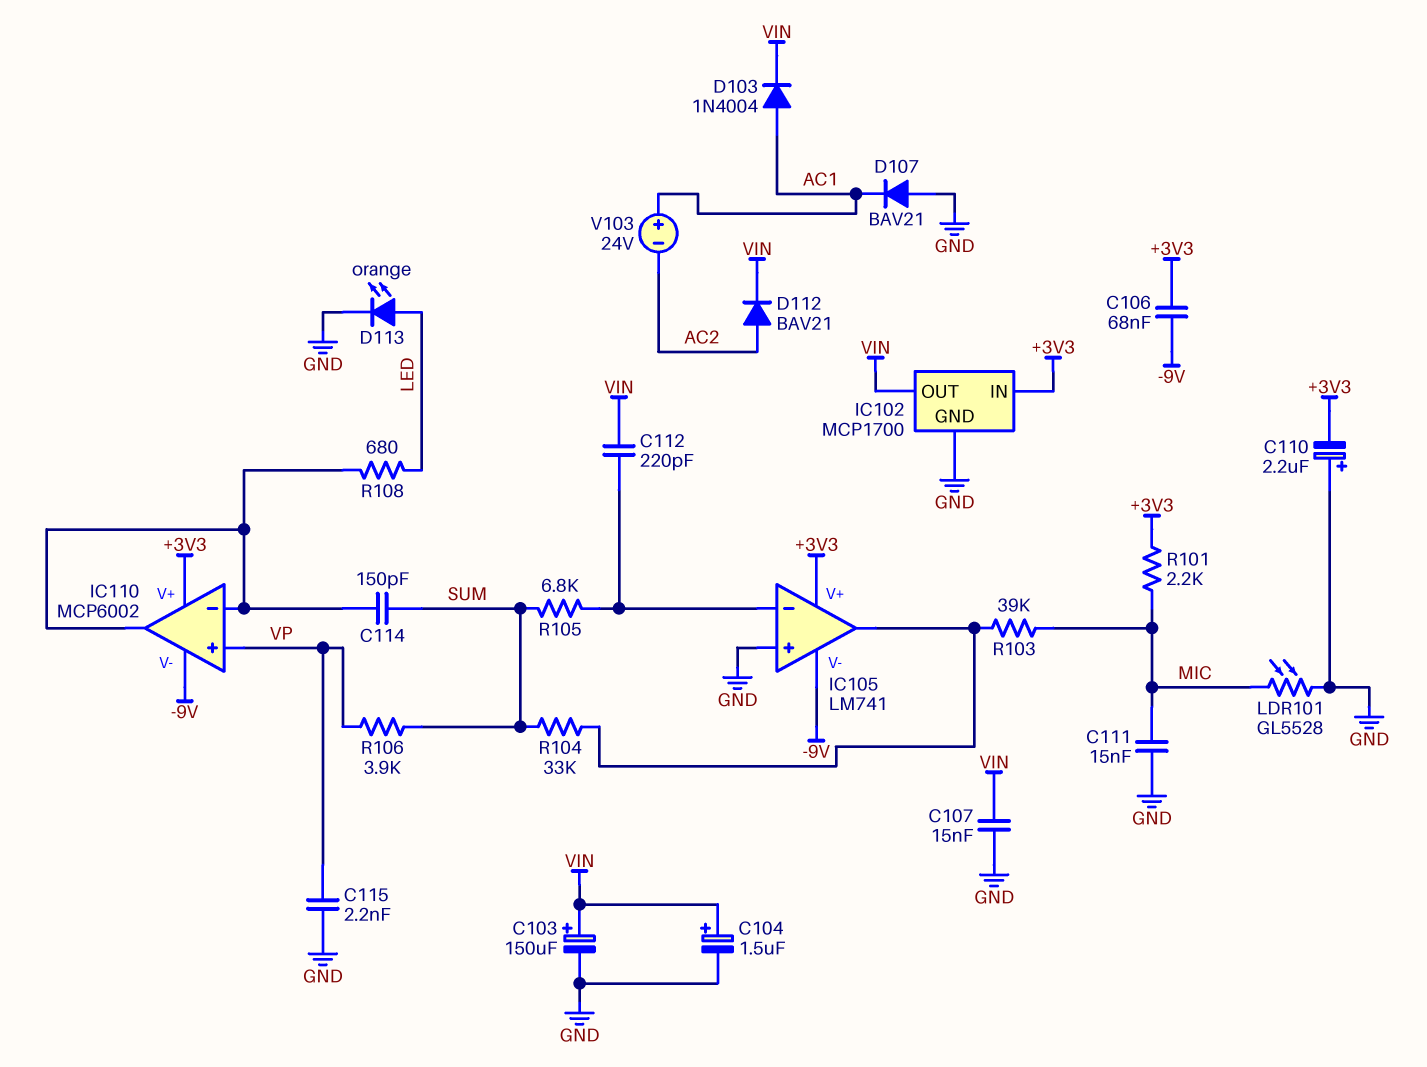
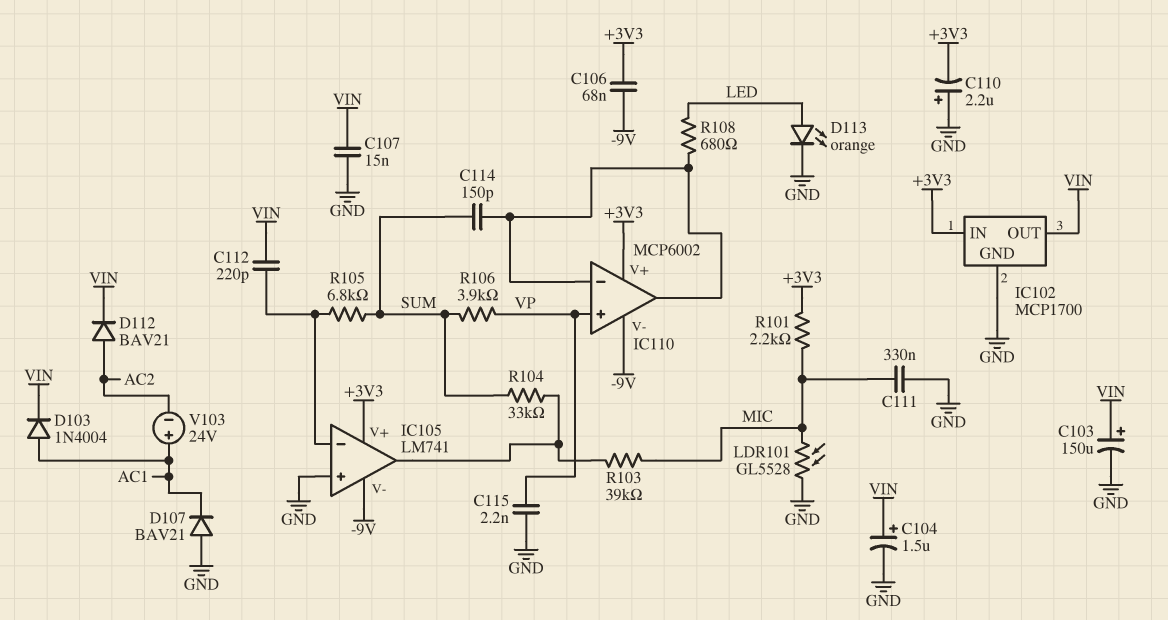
C111: 15nF (GND, MIC) -> 330nF (GND, MIC)

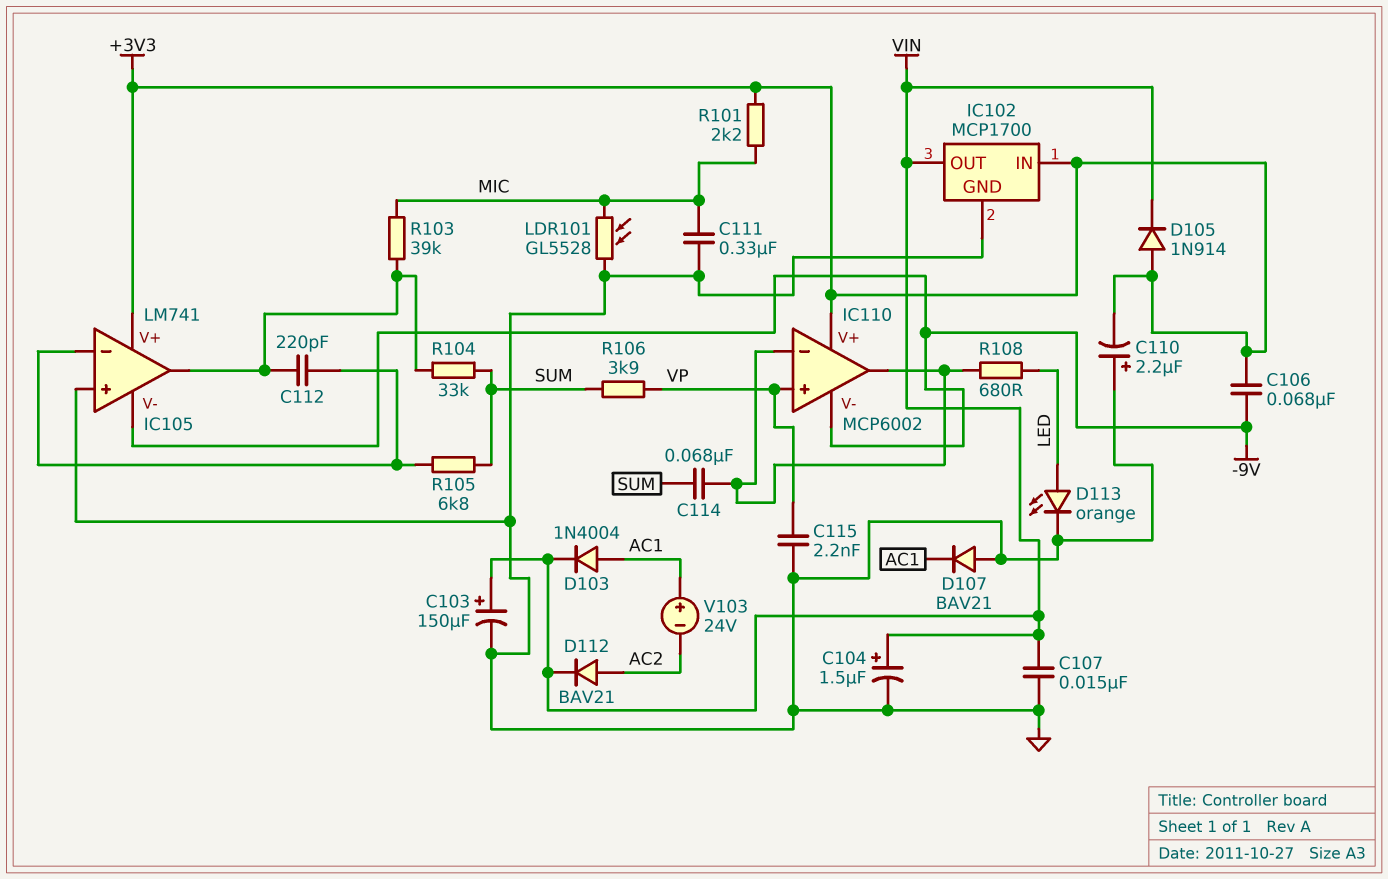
C112: 220pF (IC105/in-, VIN) -> 220pF (IC105/in-, IC105/out)
C114: 150pF (IC110/in-, SUM) -> 68nF (IC110/in-, SUM)
D105: none -> diode 1N914 (A +3V3, K VIN)

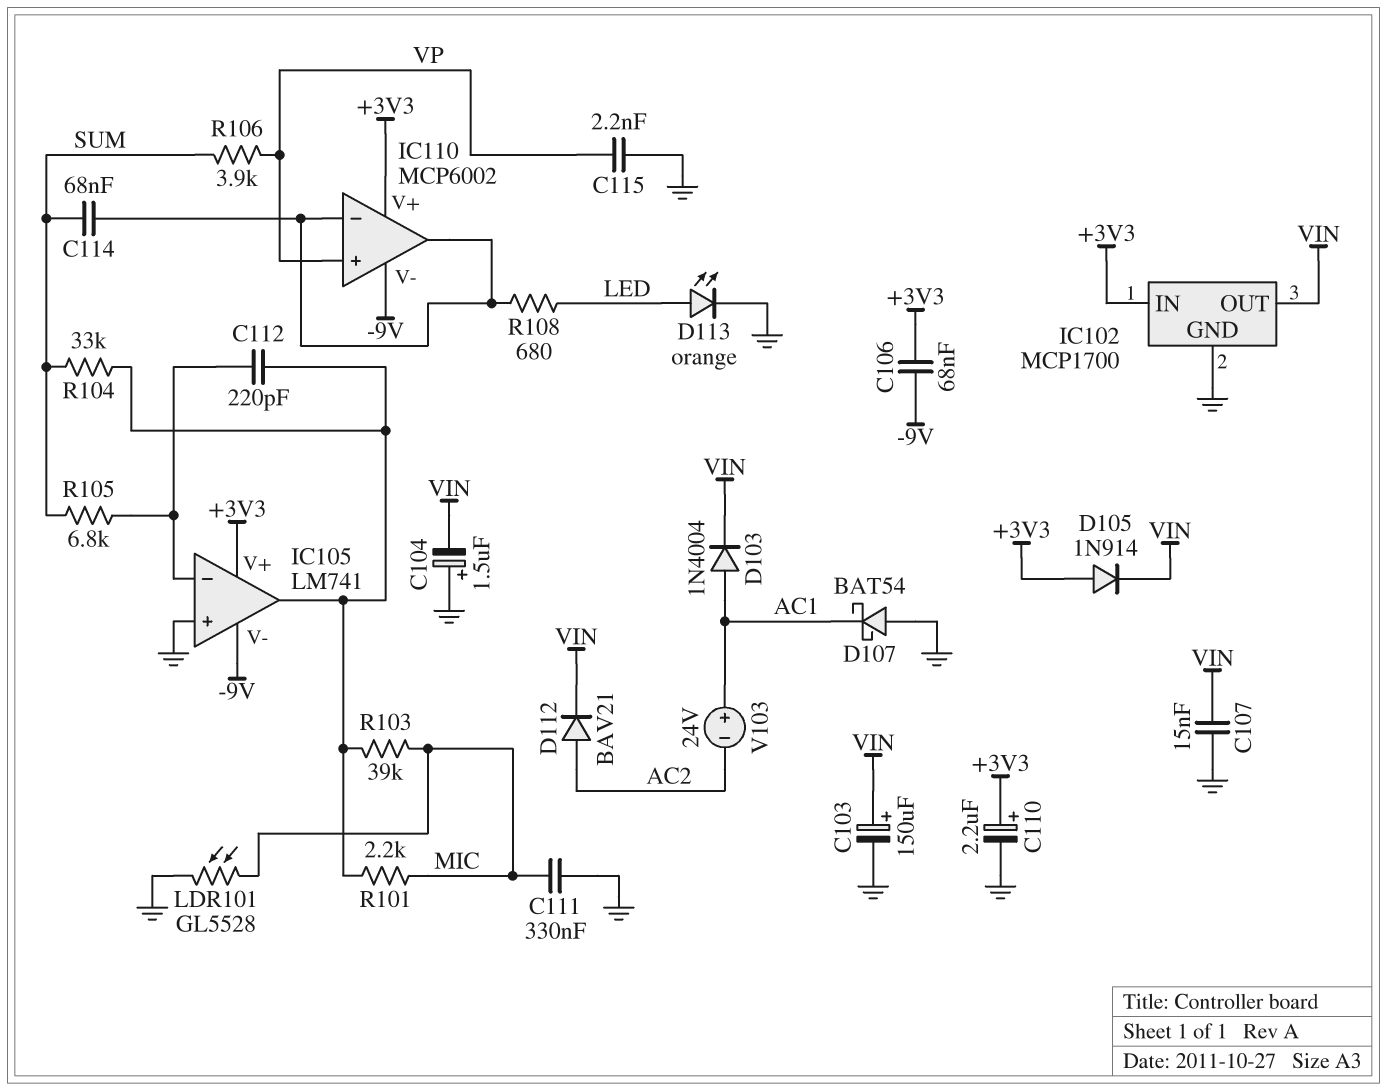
C104: 1.5uF (plus VIN, minus GND) -> 1.5uF (plus GND, minus VIN)
C110: 2.2uF (plus GND, minus +3V3) -> 2.2uF (plus +3V3, minus GND)
D107: diode BAV21 (A GND, K AC1) -> schottky BAT54 (A GND, K AC1)
R101: 2.2k (+3V3, MIC) -> 2.2k (IC105/out, MIC)

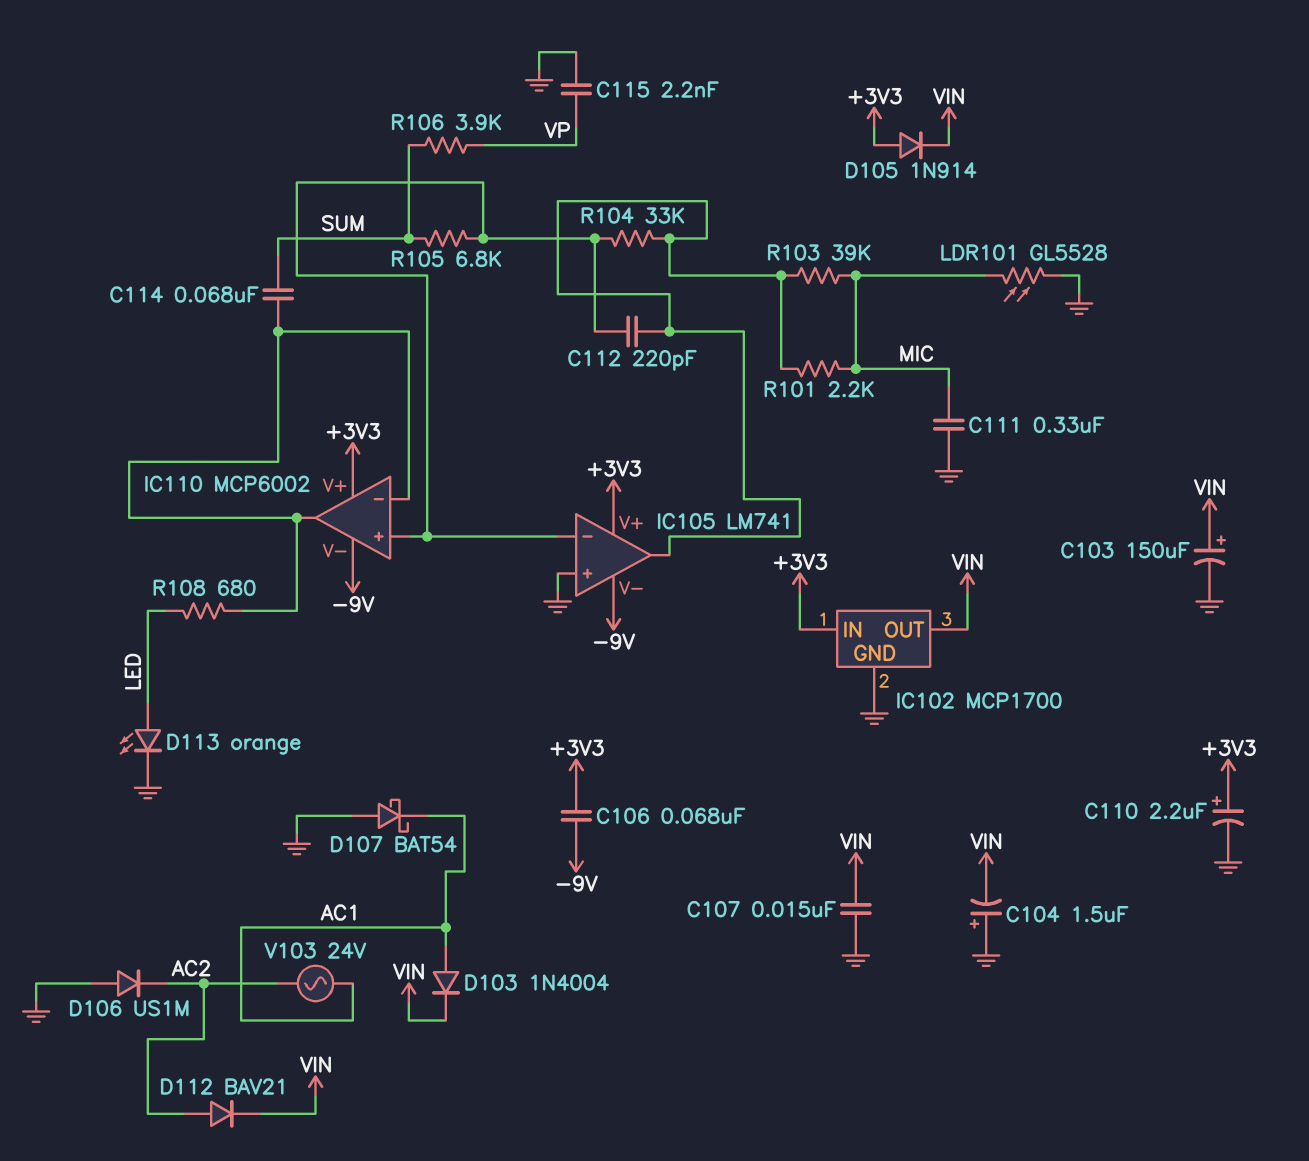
D106: none -> diode US1M (A GND, K AC2)
IC110 pin in+: VP -> IC105/in-
R104: 33k (IC105/out, SUM) -> 33k (IC105/in-, IC105/out)
V103: 24V (plus AC1, minus AC2) -> AC 24V (AC1, AC2)

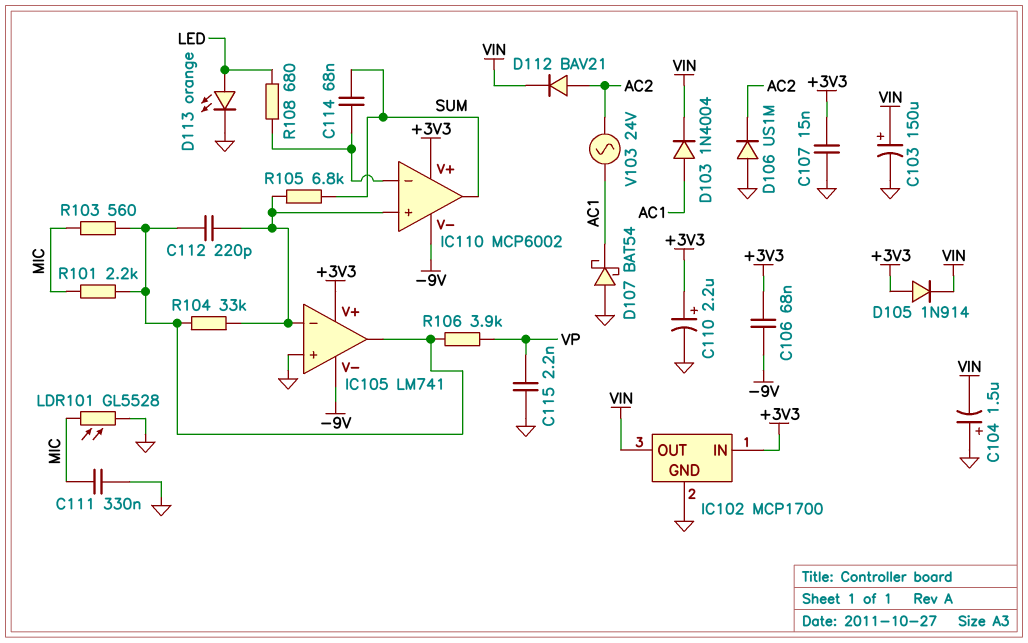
C107: 15nF (GND, VIN) -> 15nF (+3V3, GND)
IC110 pin out: IC110/in- -> SUM
R103: 39k (IC105/out, MIC) -> 560 (IC105/out, MIC)
R106: 3.9k (SUM, VP) -> 3.9k (IC105/out, VP)

